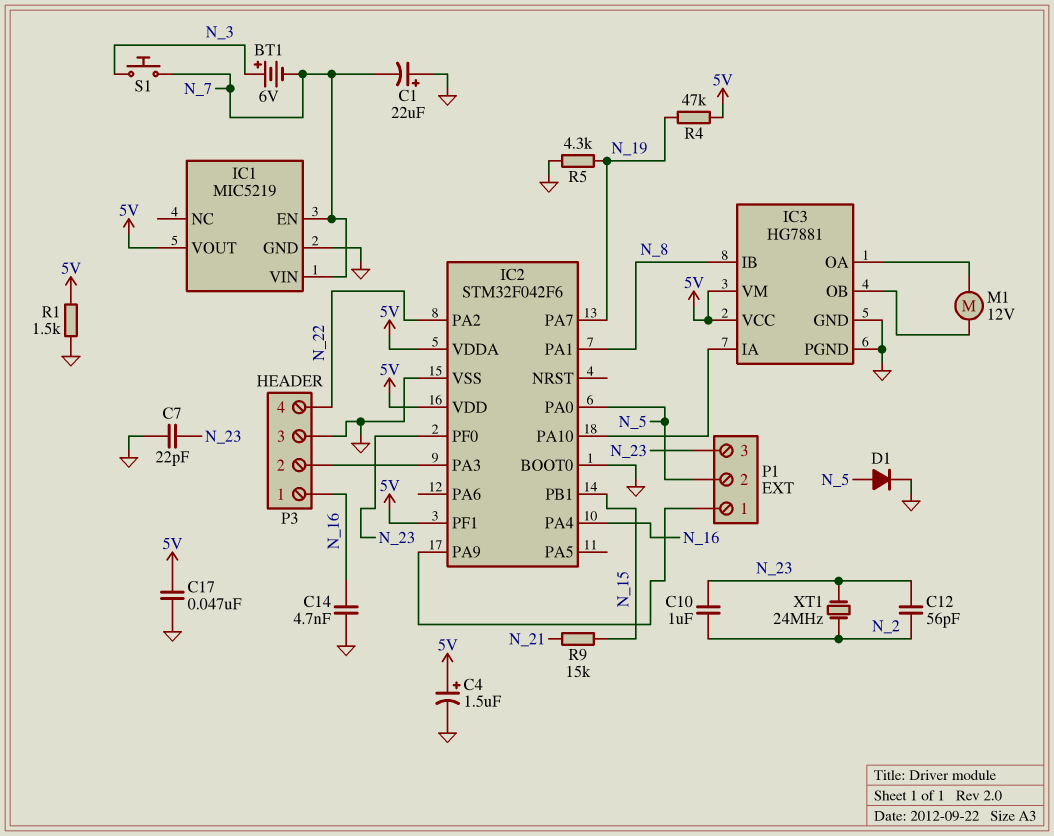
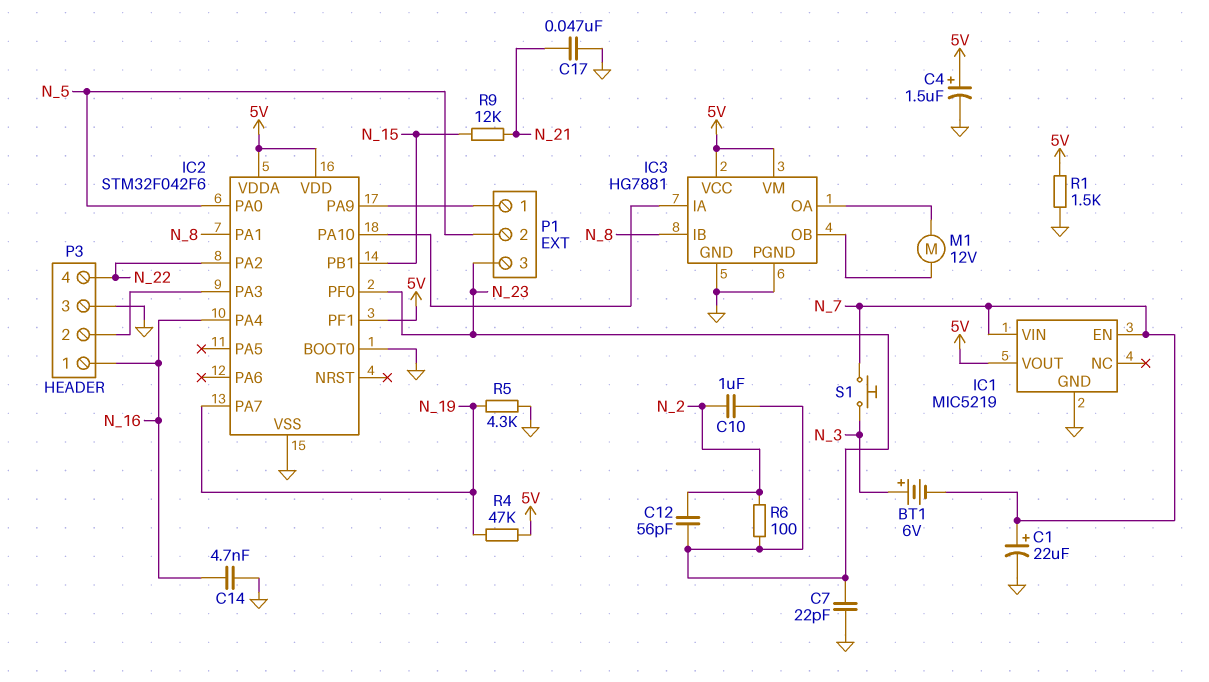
C1: 22uF (plus GND, minus N_7) -> 22uF (plus N_7, minus GND)
C17: 47nF (5V, GND) -> 47nF (GND, N_21)
D1: diode (A N_5, K GND) -> none
R6: none -> 100 (N_2, N_23)
R9: 15k (N_15, N_21) -> 12k (N_15, N_21)
XT1: 24MHz (N_2, N_23) -> none

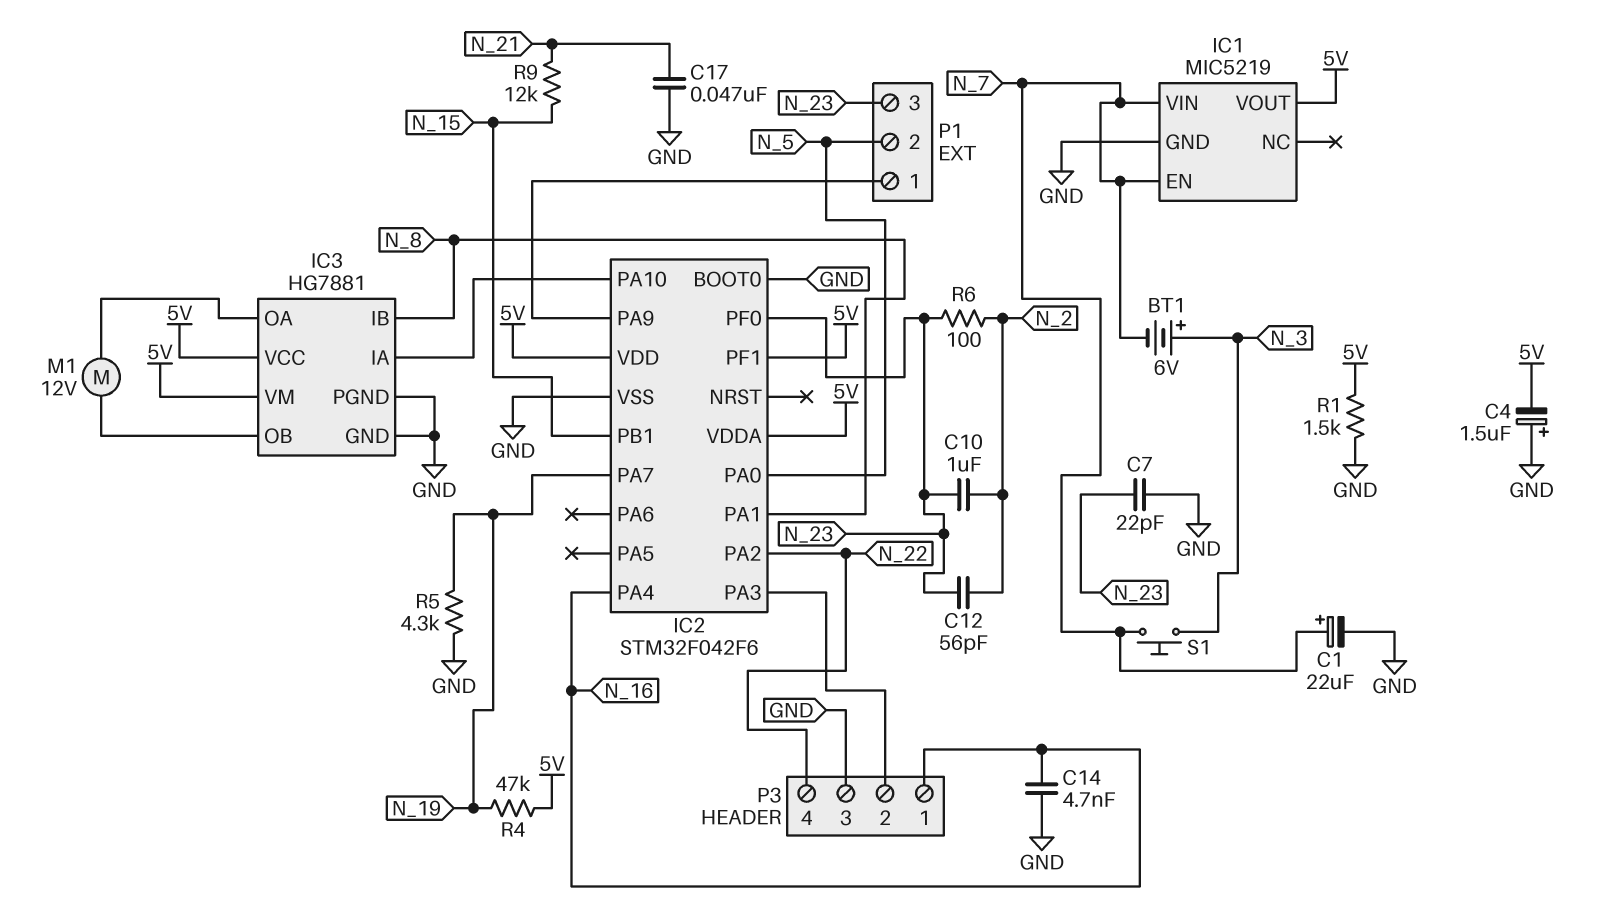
C4: 1.5uF (plus 5V, minus GND) -> 1.5uF (plus GND, minus 5V)

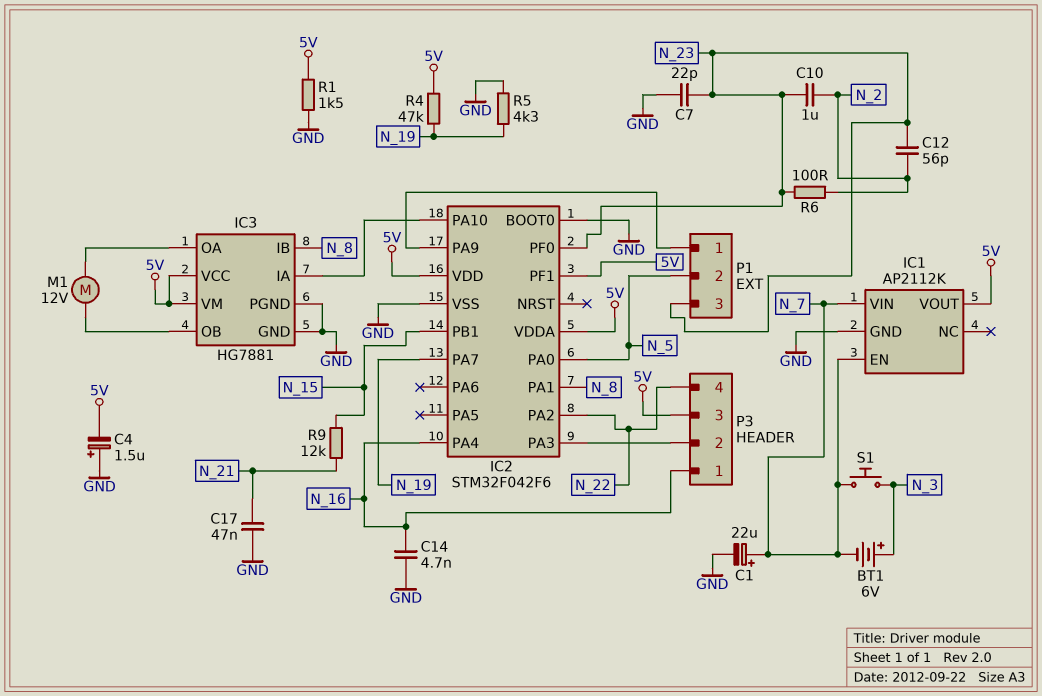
IC1: MIC5219 -> AP2112K
P3 pin 3: GND -> 5V

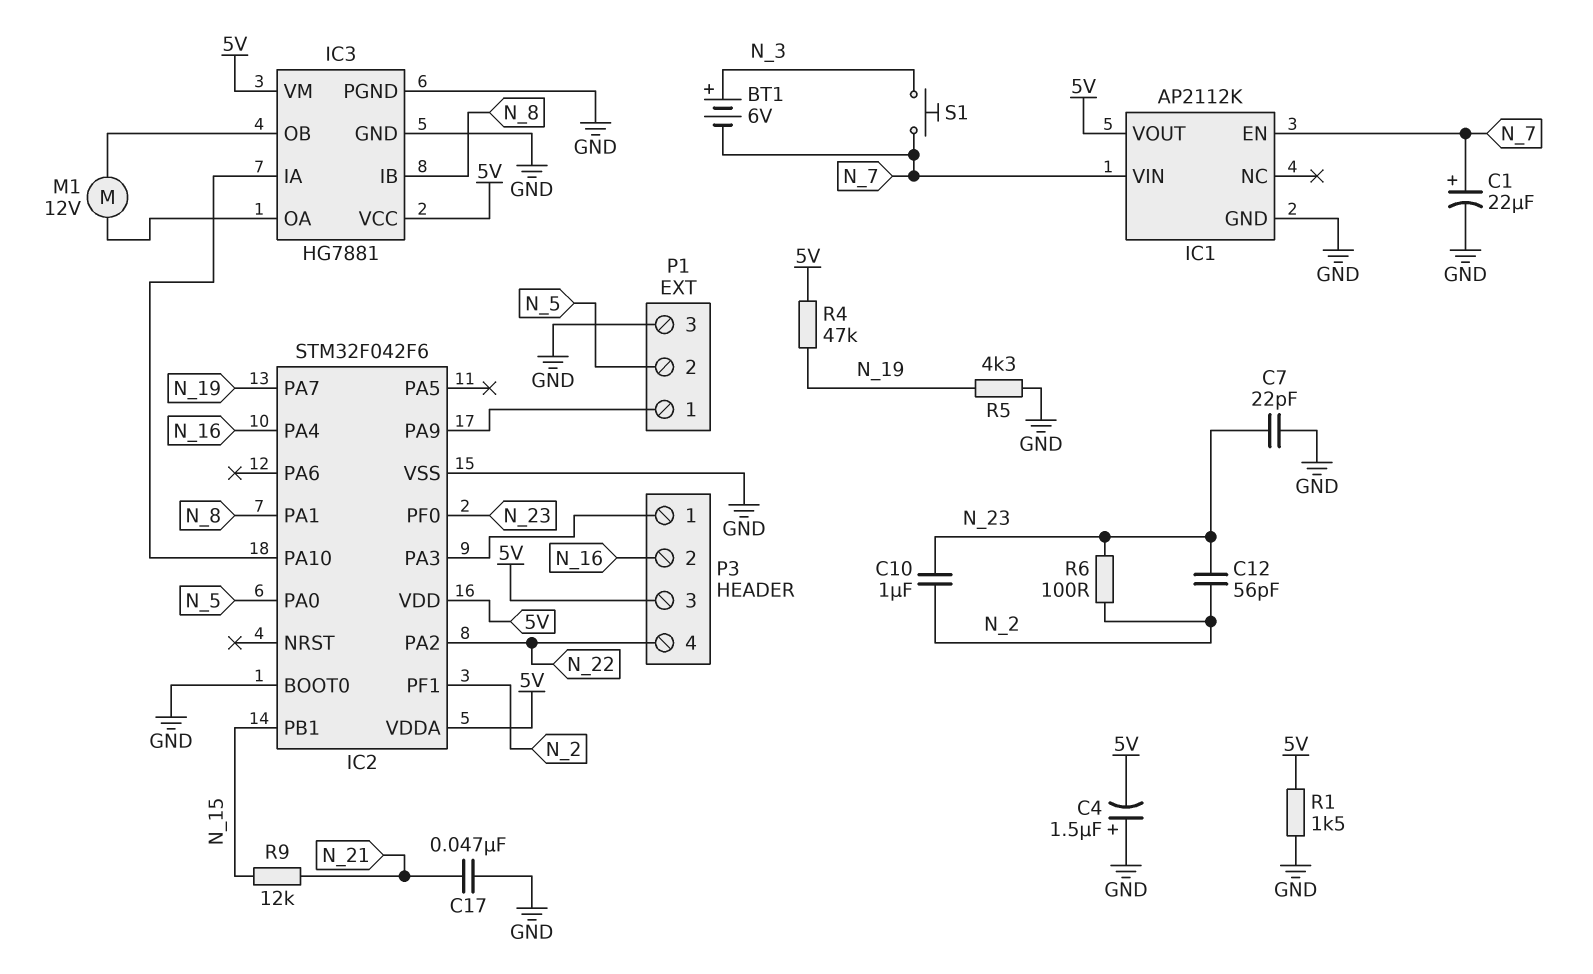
C14: 4.7nF (GND, N_16) -> none
IC2 pin PF1: 5V -> N_2
P1 pin 3: N_23 -> GND
P3 pin 1: N_16 -> IC2/PA3
P3 pin 2: IC2/PA3 -> N_16

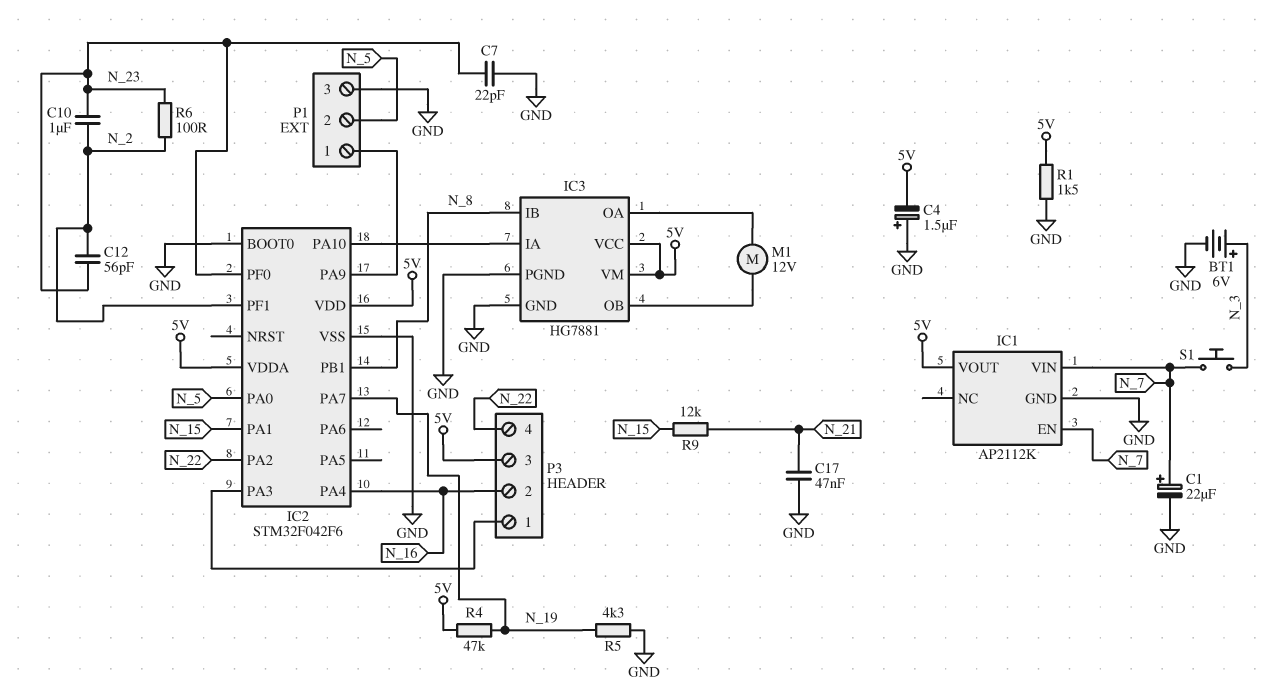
BT1: 6V (plus N_3, minus N_7) -> 6V (plus N_3, minus GND)
IC2 pin PA1: N_8 -> N_15
IC2 pin PB1: N_15 -> N_8

